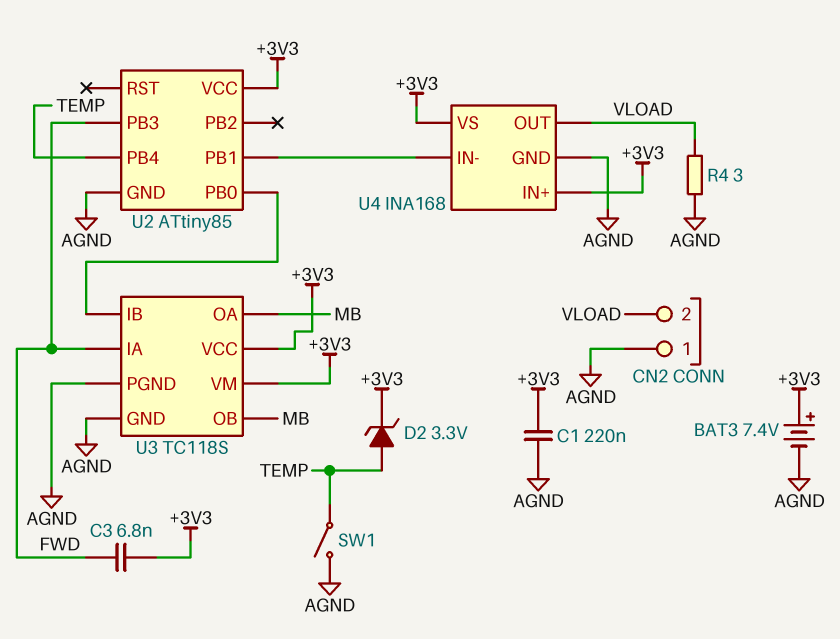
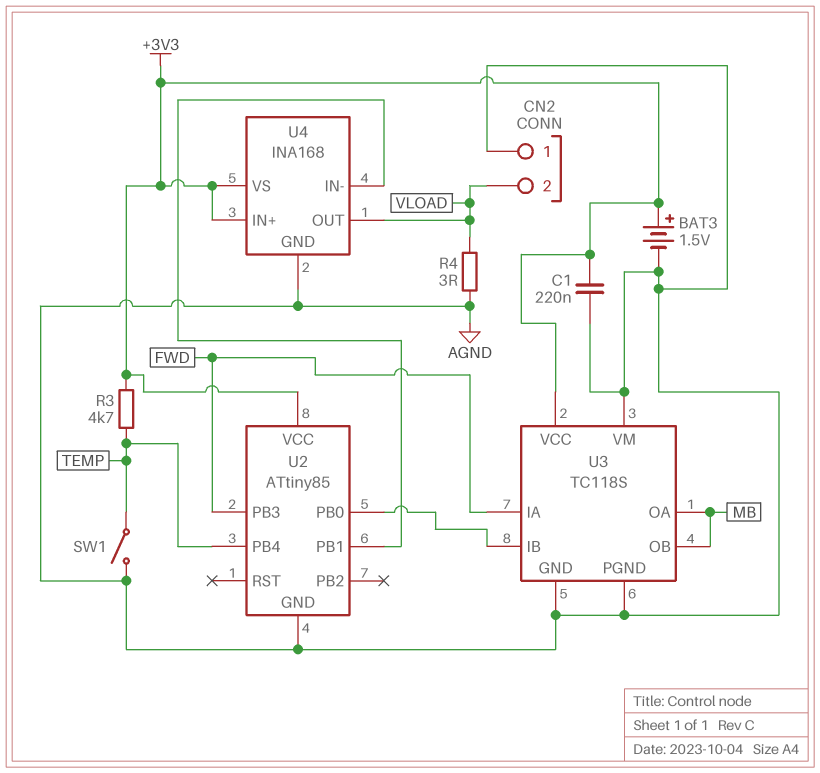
BAT3: 7.4V (plus +3V3, minus AGND) -> 1.5V (plus +3V3, minus AGND)
C3: 6.8nF (+3V3, FWD) -> none
D2: zener 3.3V (A TEMP, K +3V3) -> none
R3: none -> 4.7k (+3V3, TEMP)
U3 pin VM: +3V3 -> AGND

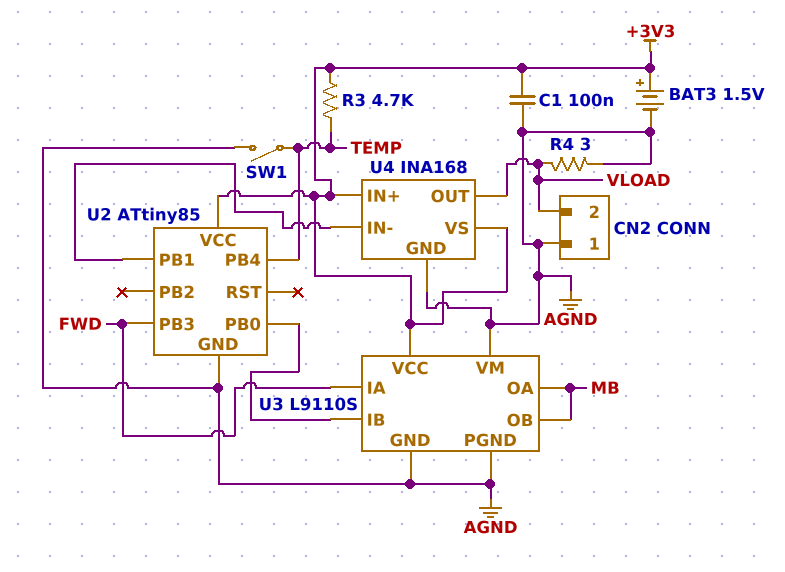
C1: 220nF (+3V3, AGND) -> 100nF (+3V3, AGND)
U3: TC118S -> L9110S

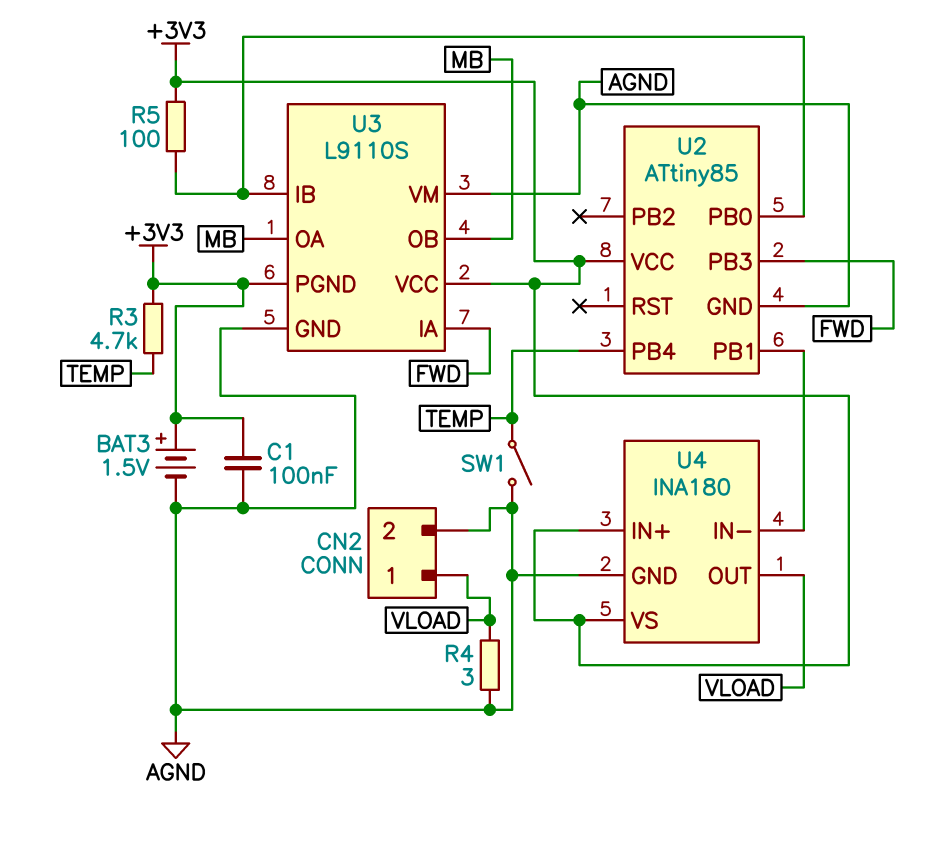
CN2 pin 1: AGND -> VLOAD
CN2 pin 2: VLOAD -> AGND
R5: none -> 100 (+3V3, U2/PB0)
U3 pin PGND: AGND -> +3V3
U4: INA168 -> INA180

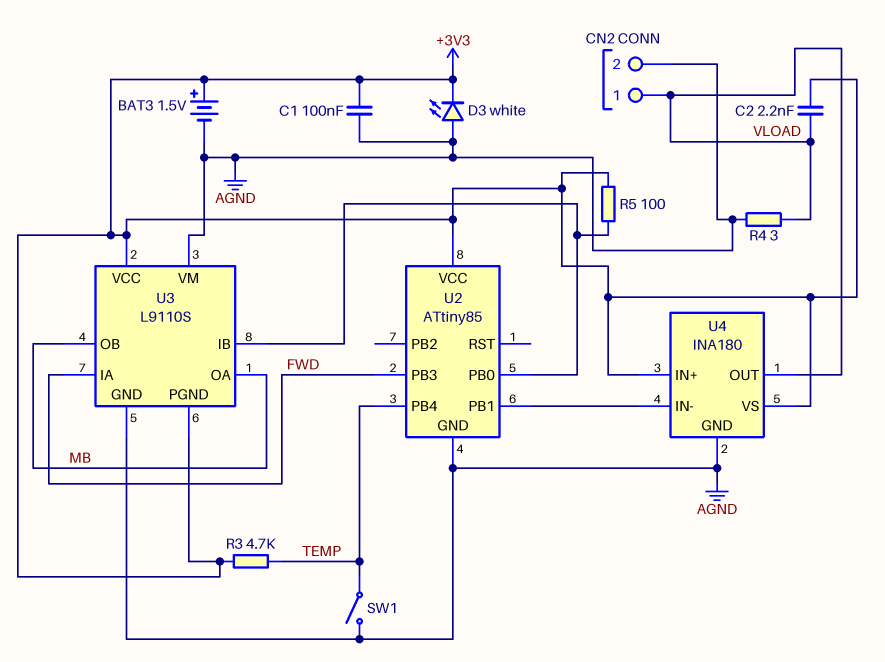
C2: none -> 2.2nF (+3V3, VLOAD)
D3: none -> LED white (A AGND, K +3V3)

